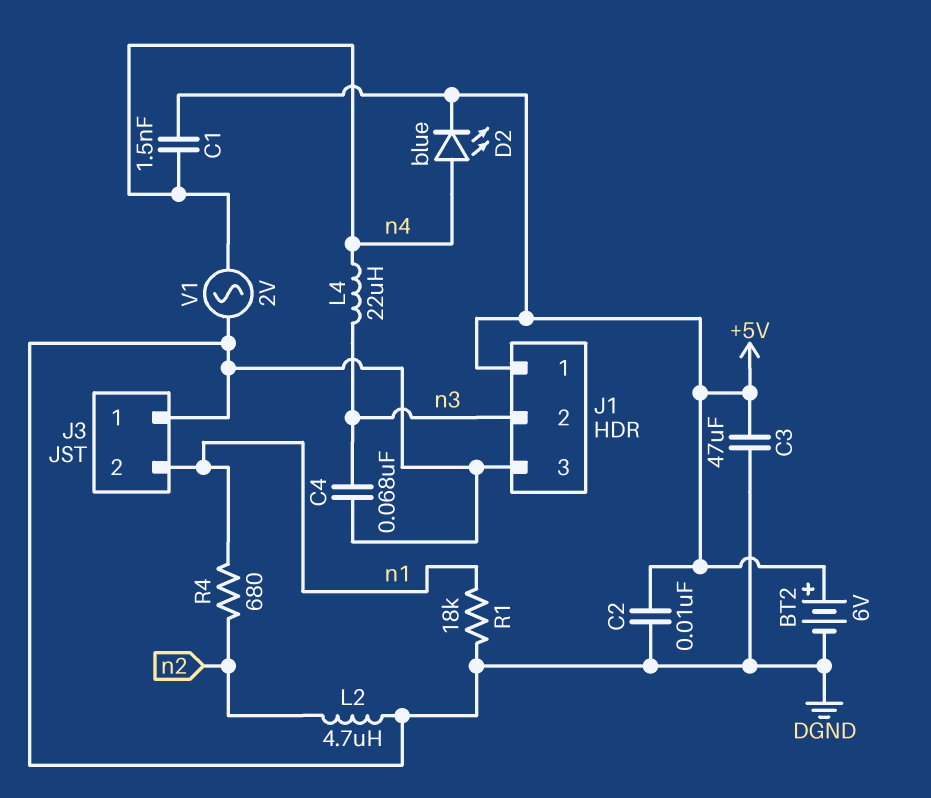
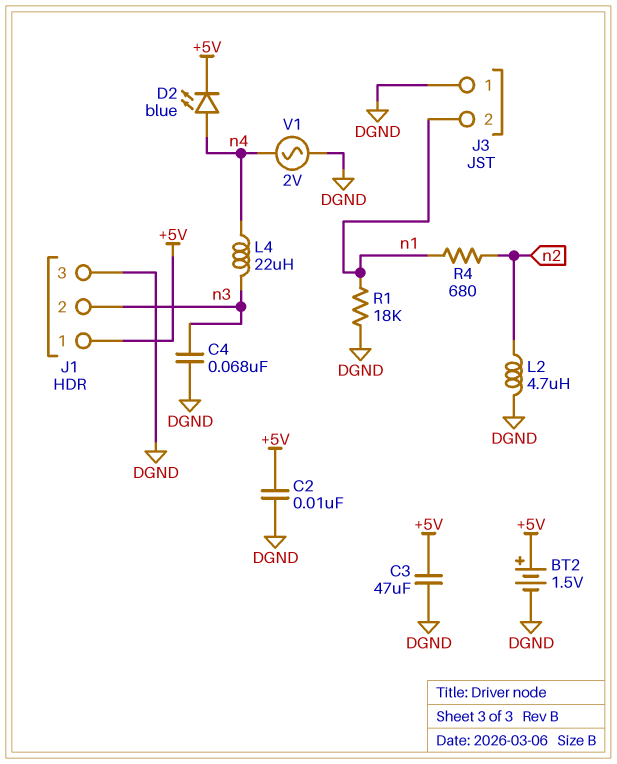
BT2: 6V (plus +5V, minus DGND) -> 1.5V (plus +5V, minus DGND)
C1: 1.5nF (+5V, n4) -> none

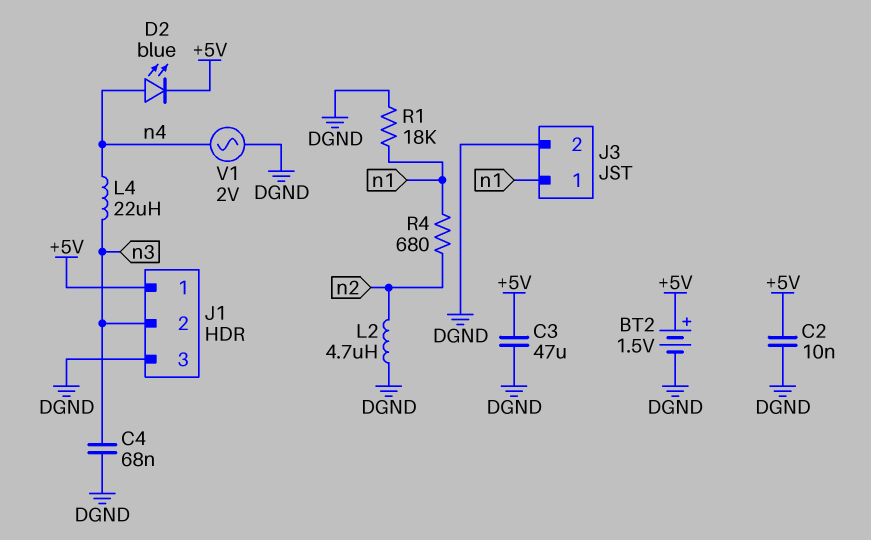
J3 pin 1: DGND -> n1
J3 pin 2: n1 -> DGND

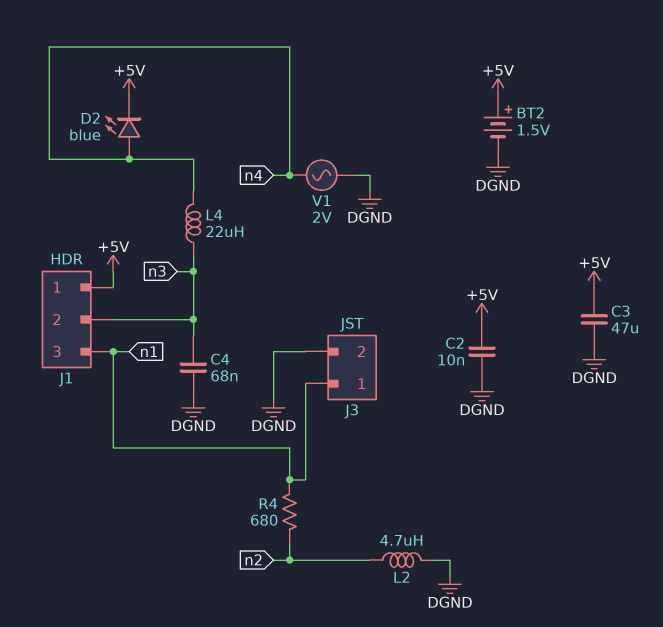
J1 pin 3: DGND -> n1
R1: 18k (DGND, n1) -> none

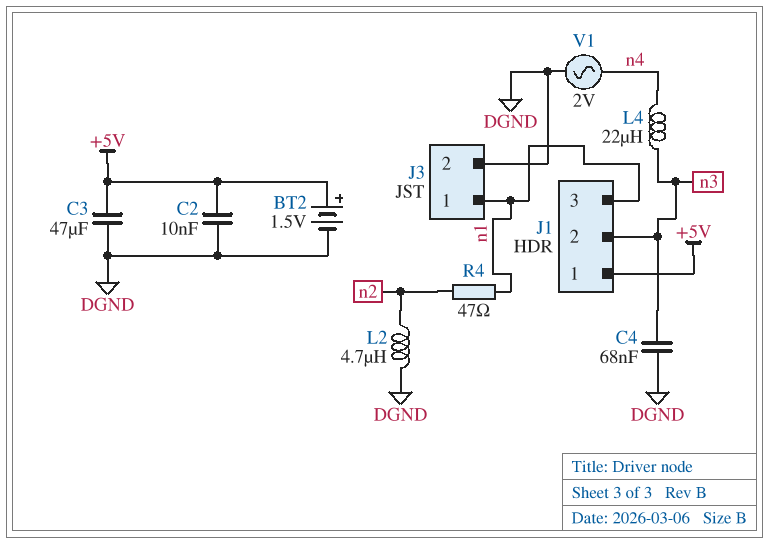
D2: LED blue (A n4, K +5V) -> none
R4: 680 (n1, n2) -> 47 (n1, n2)

